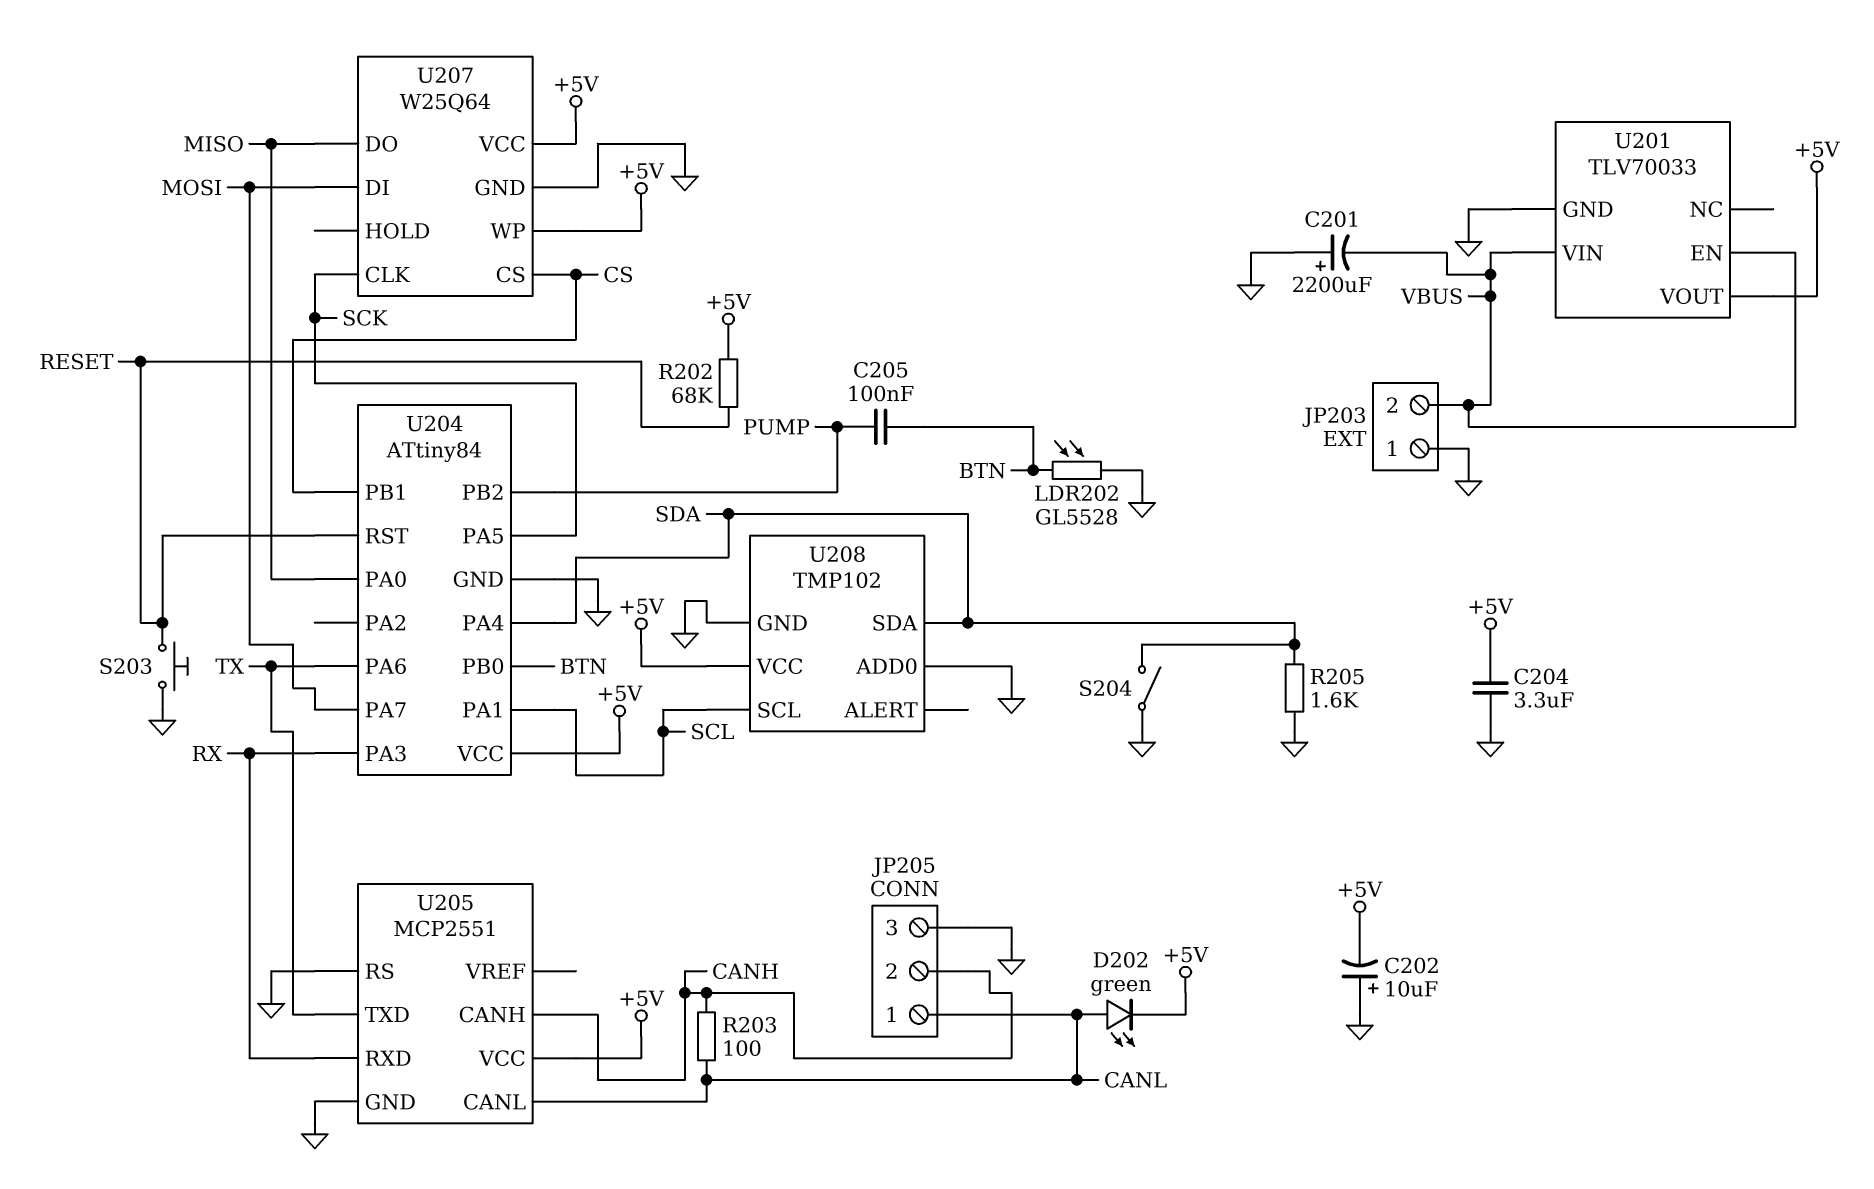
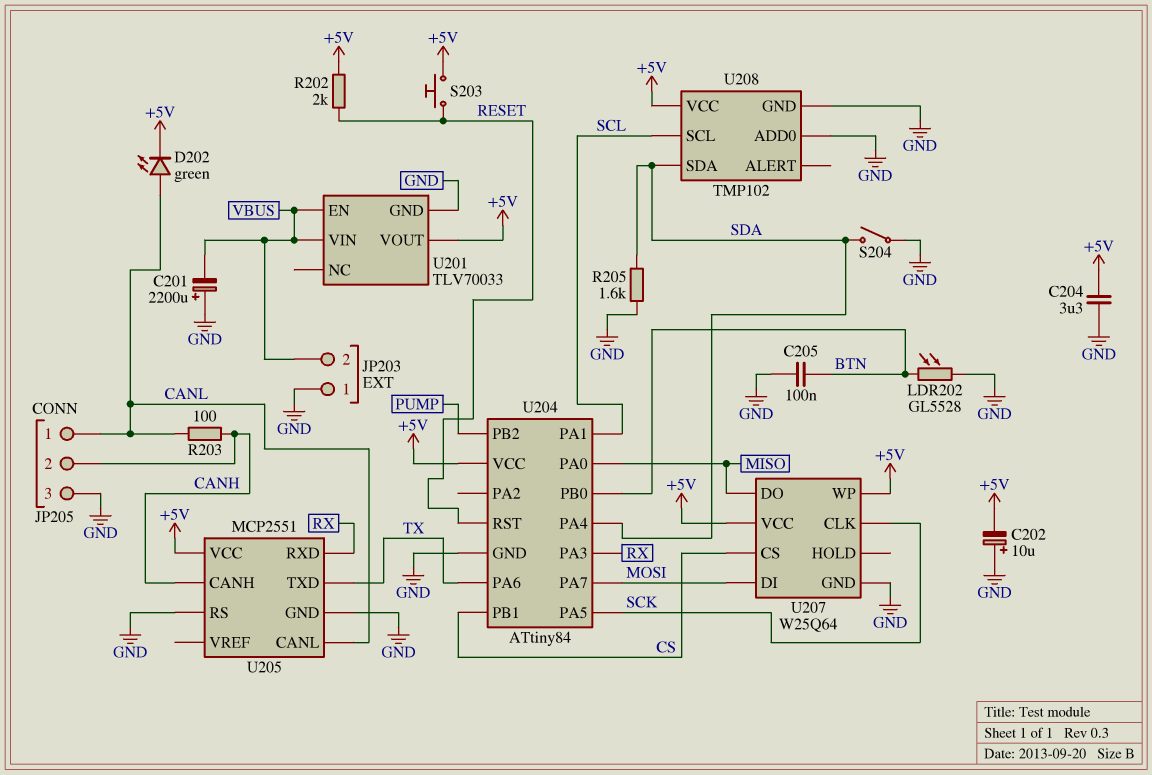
C205: 100nF (BTN, PUMP) -> 100nF (BTN, GND)
R202: 68k (+5V, RESET) -> 2k (+5V, RESET)
S203: button (GND, RESET) -> button (+5V, RESET)

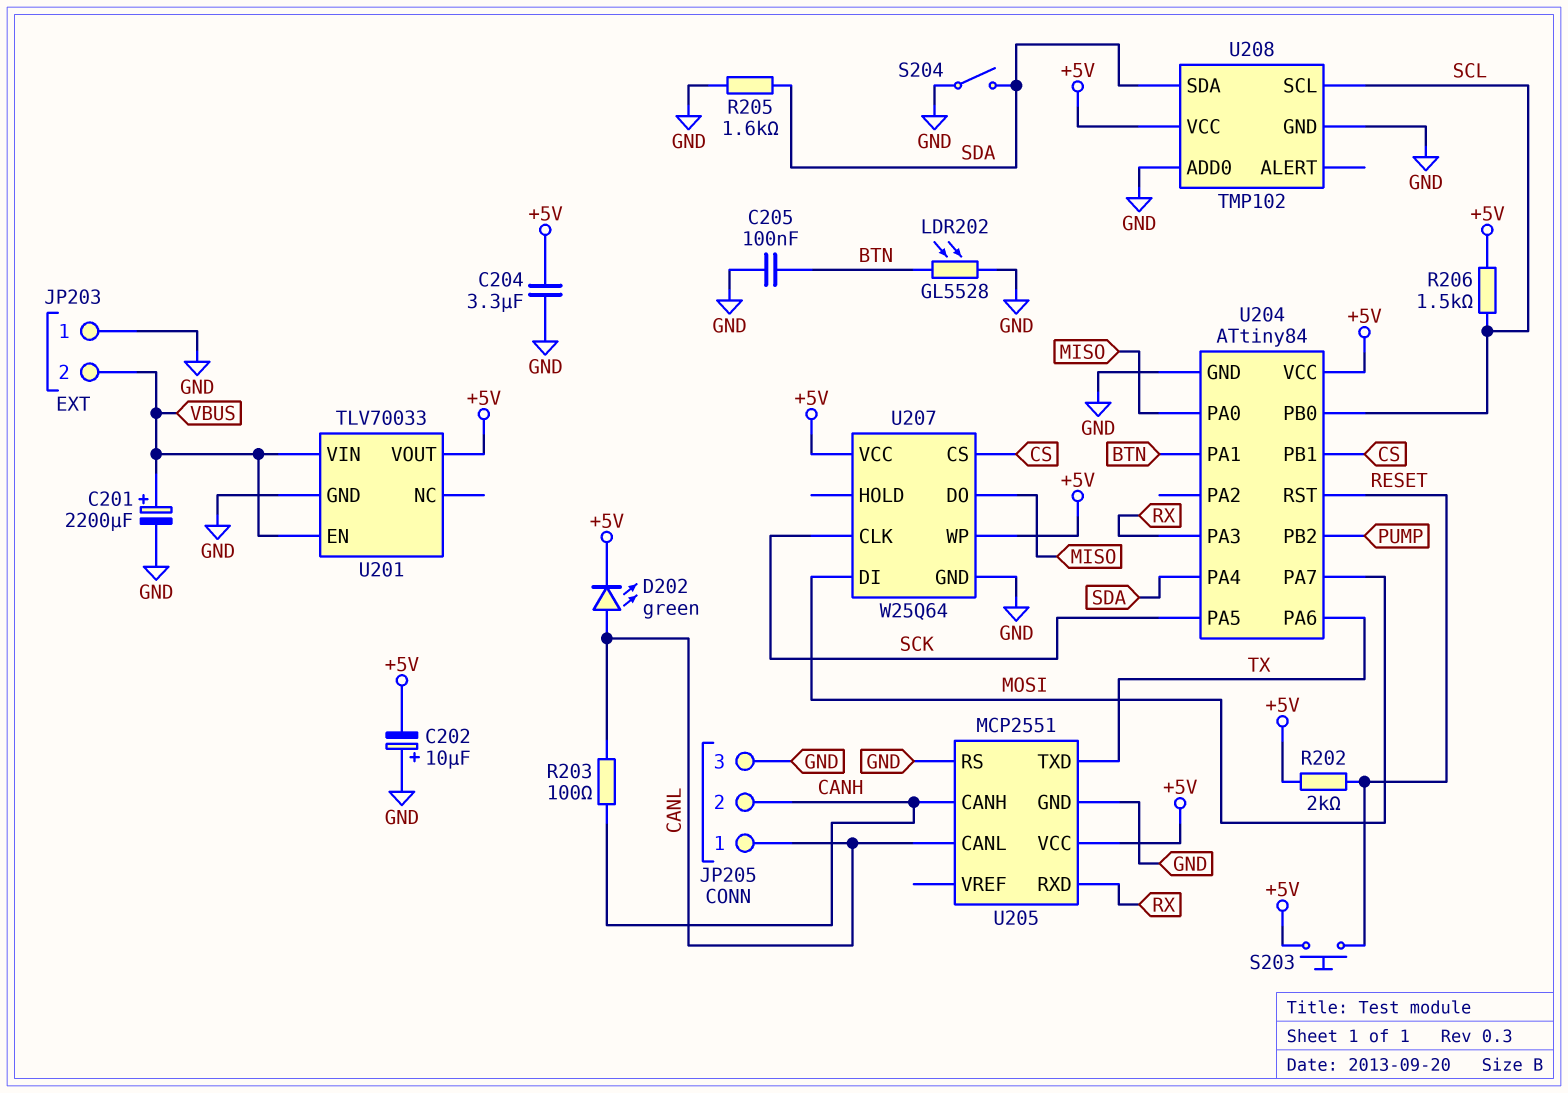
C201: 2200uF (plus GND, minus VBUS) -> 2200uF (plus VBUS, minus GND)
R206: none -> 1.5k (+5V, SCL)
U204 pin PA1: SCL -> BTN
U204 pin PB0: BTN -> SCL

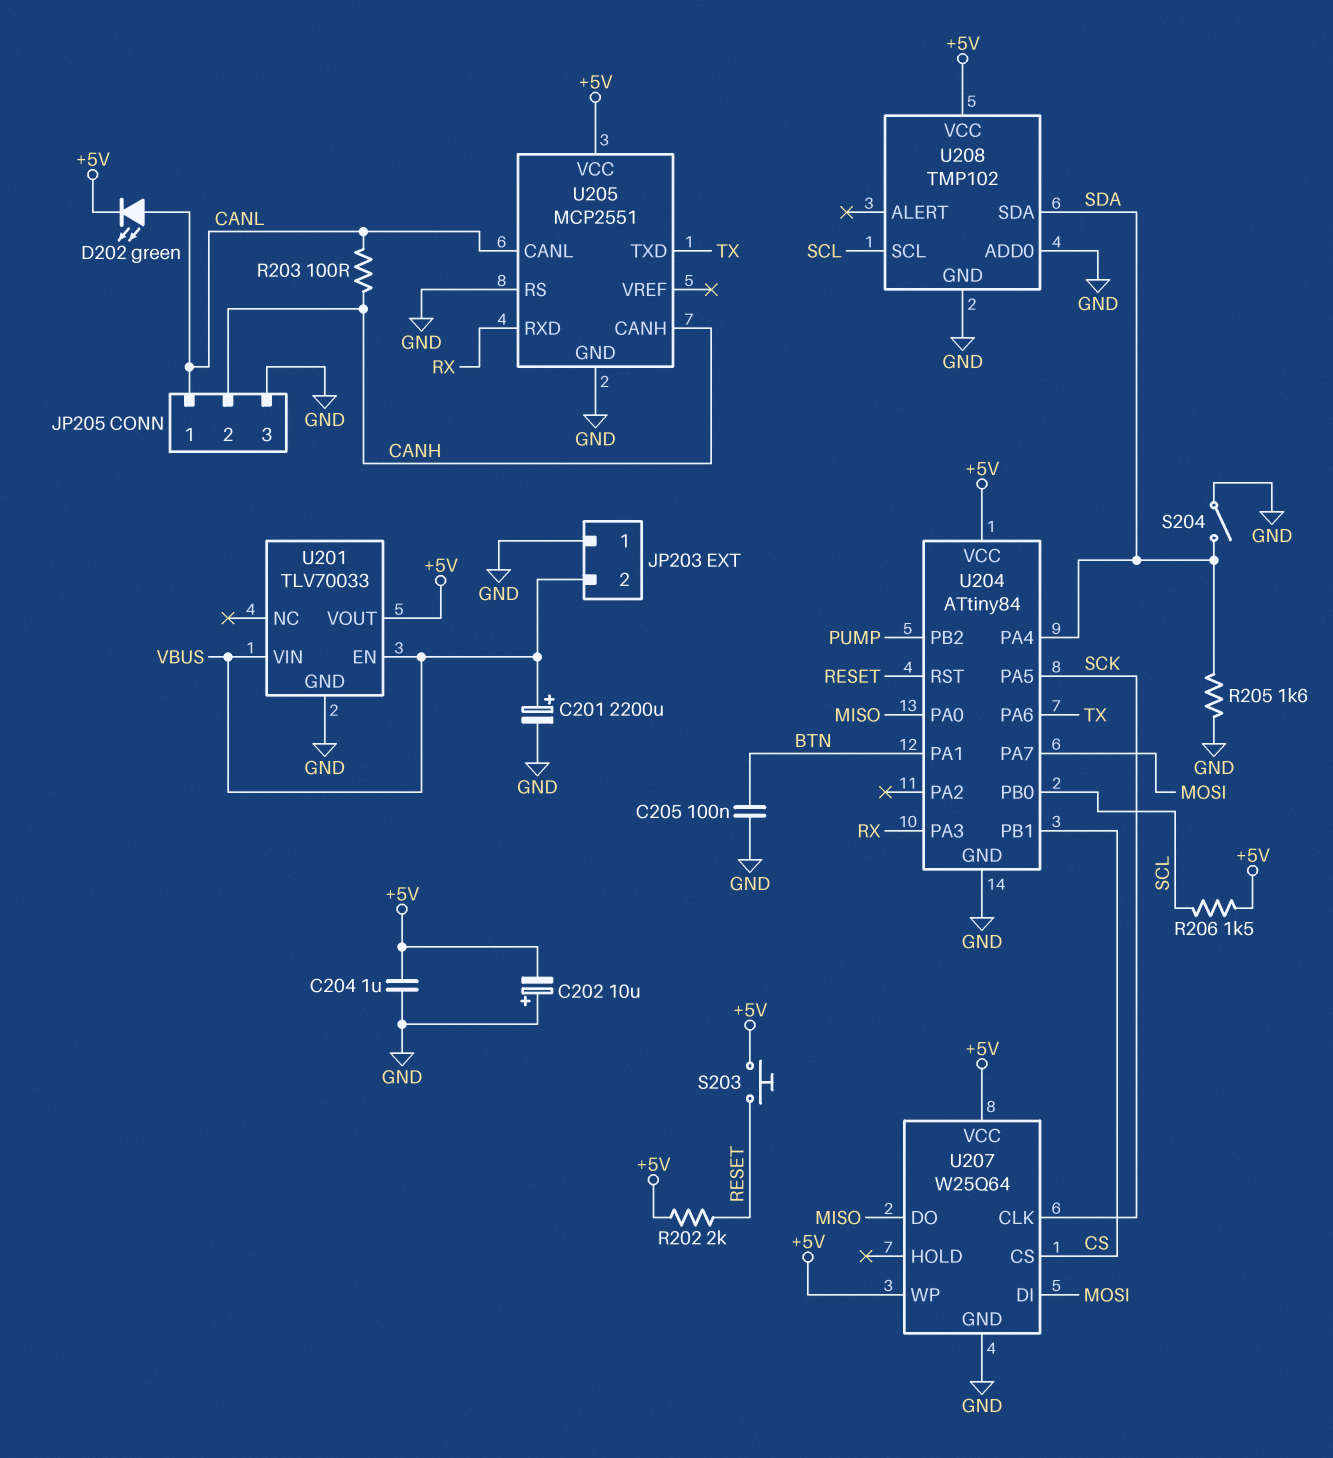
C204: 3.3uF (+5V, GND) -> 1uF (+5V, GND)
LDR202: GL5528 (BTN, GND) -> none

